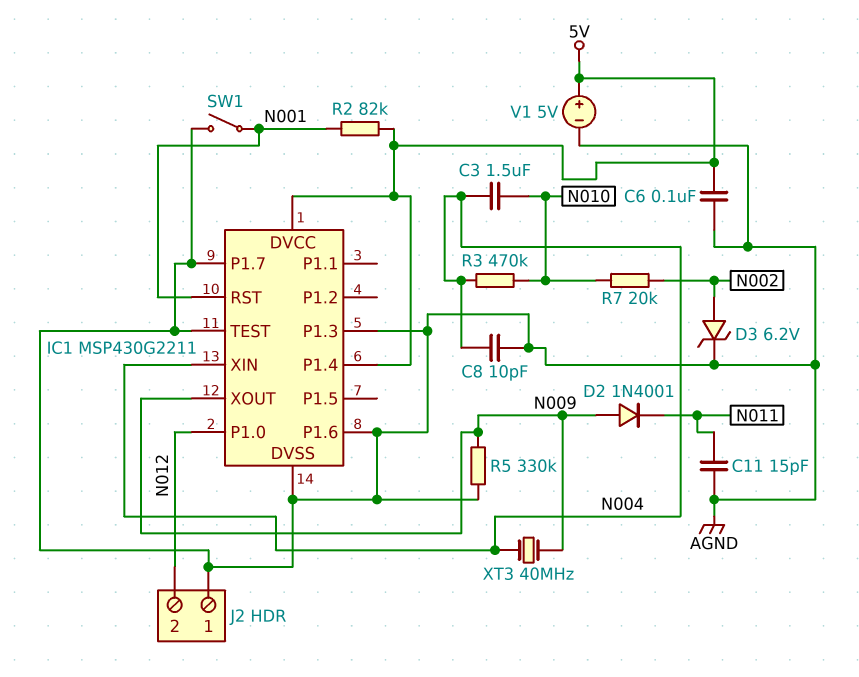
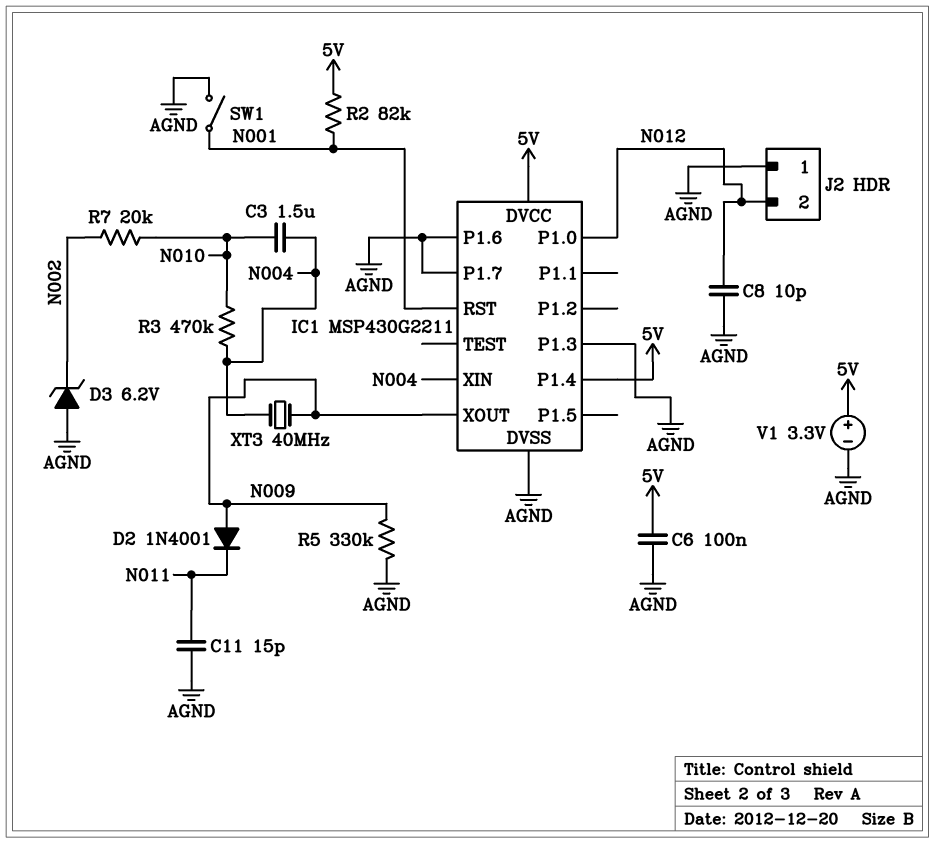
C8: 10pF (AGND, N004) -> 10pF (AGND, N012)
D3: zener 6.2V (A N002, K AGND) -> zener 6.2V (A AGND, K N002)
IC1 pin TEST: AGND -> none
V1: 5V (plus 5V, minus AGND) -> 3.3V (plus 5V, minus AGND)

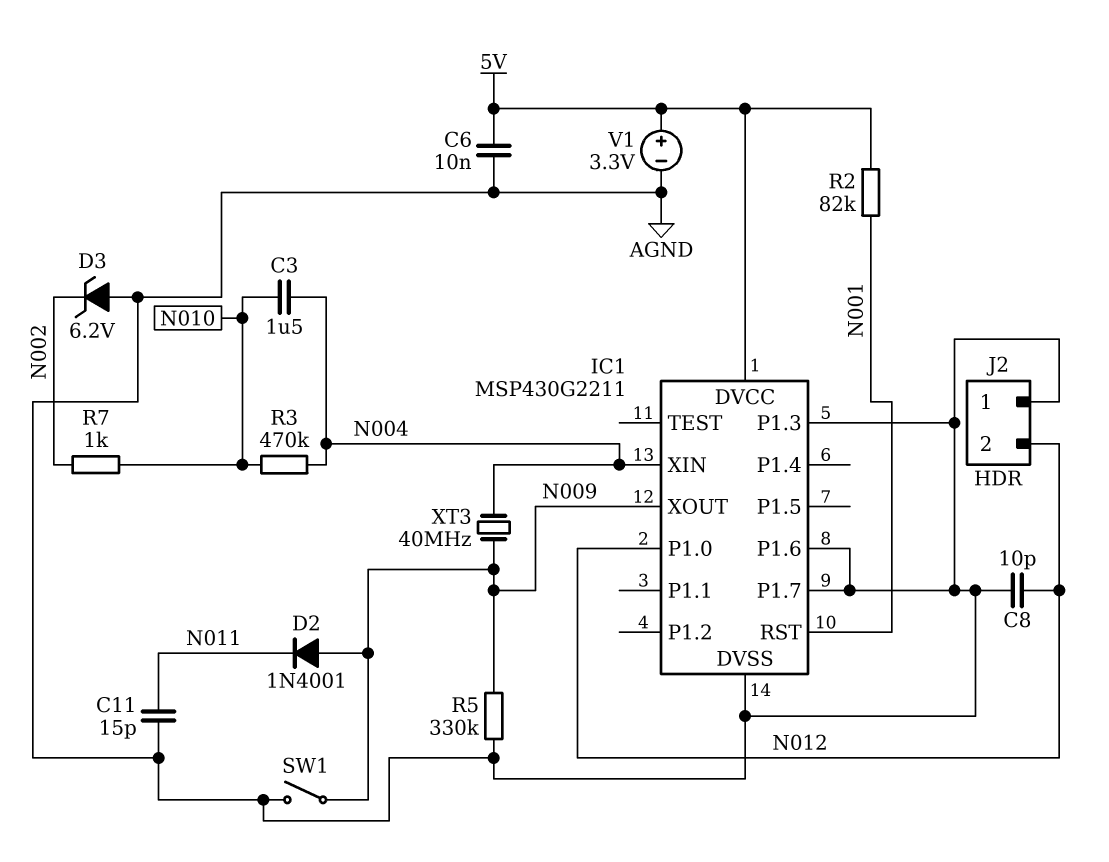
C6: 100nF (5V, AGND) -> 10nF (5V, AGND)
IC1 pin P1.4: 5V -> none
R7: 20k (N002, N010) -> 1k (N002, N010)
SW1: switch (AGND, N001) -> switch (AGND, N009)

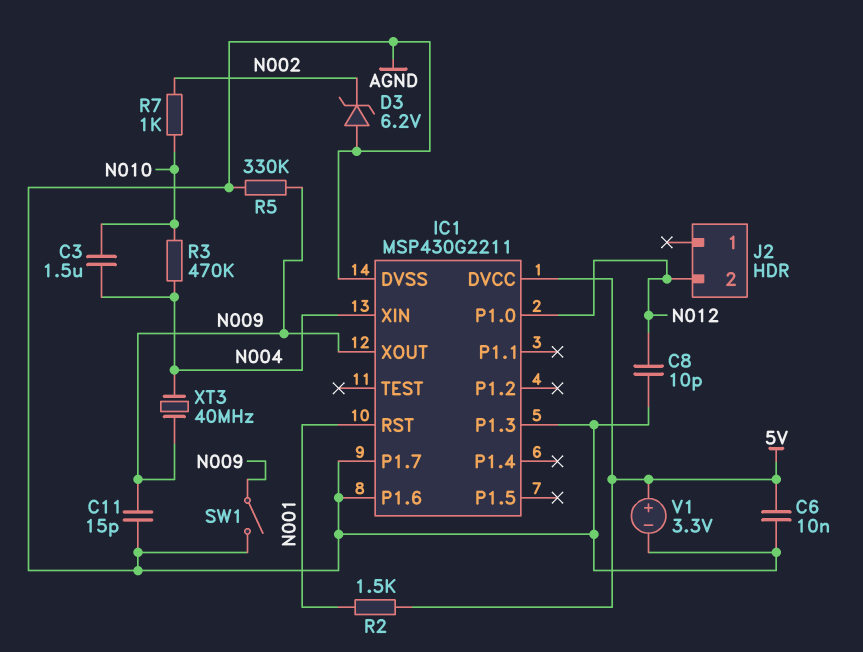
C11: 15pF (AGND, N011) -> 15pF (AGND, N009)
D2: diode 1N4001 (A N009, K N011) -> none
J2 pin 1: AGND -> none
R2: 82k (5V, N001) -> 1.5k (5V, N001)

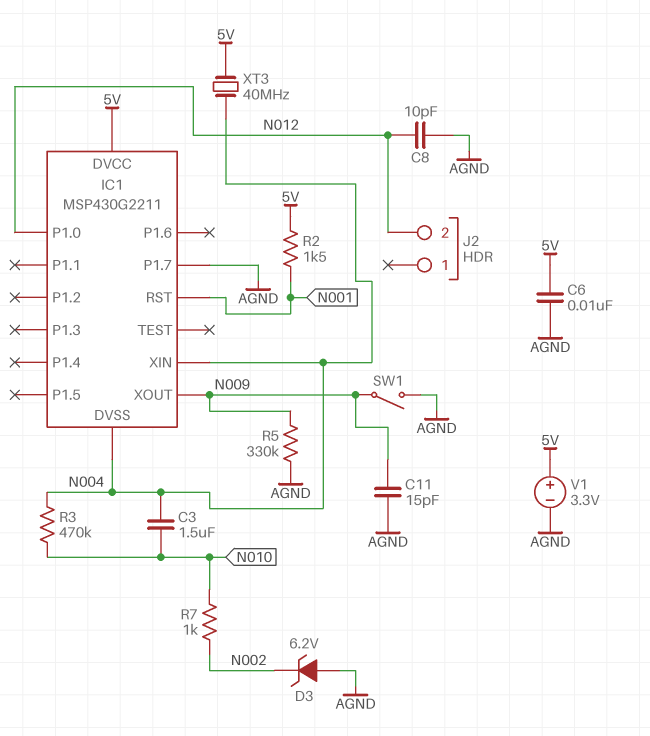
IC1 pin DVSS: AGND -> N004
IC1 pin P1.3: AGND -> none
IC1 pin P1.6: AGND -> none
XT3: 40MHz (N004, N009) -> 40MHz (5V, N004)

